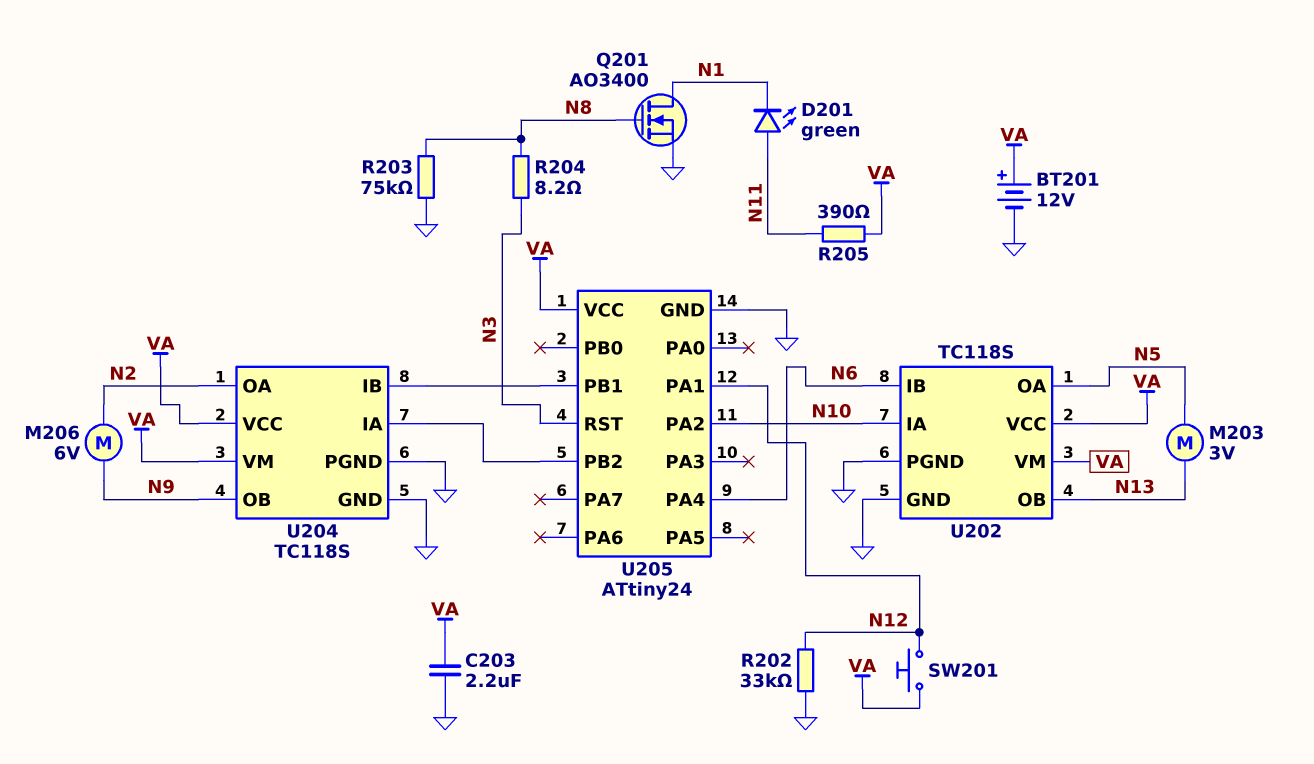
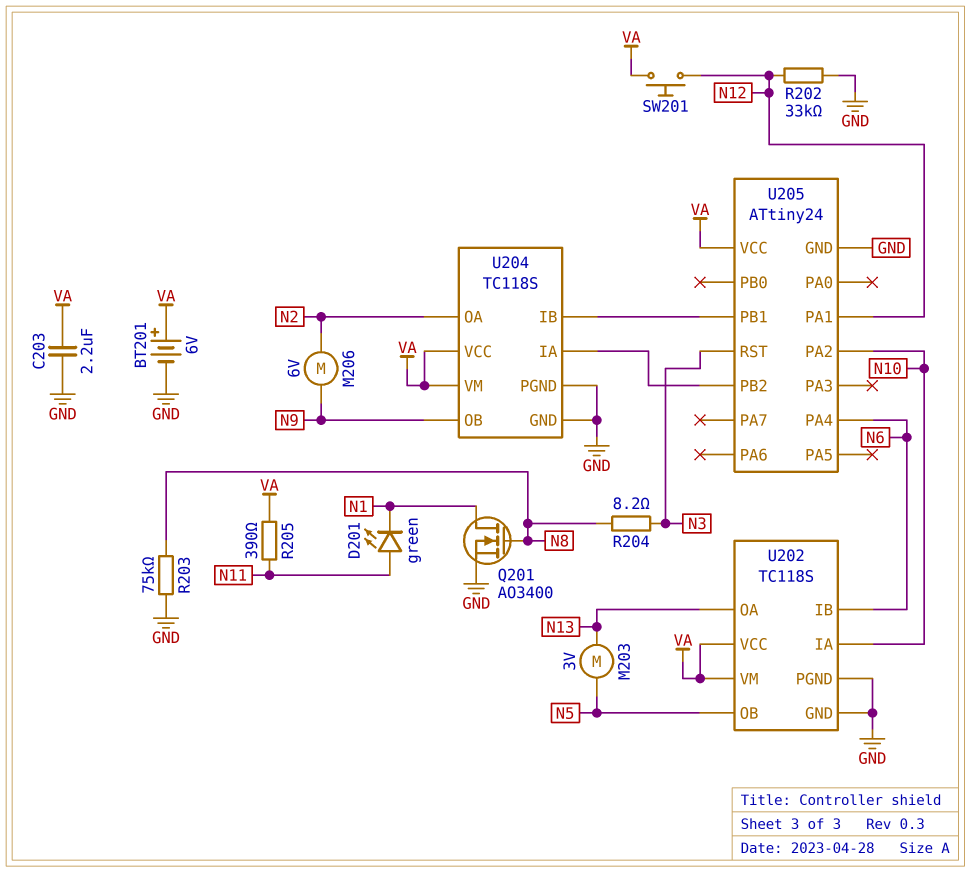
BT201: 12V (plus VA, minus GND) -> 6V (plus VA, minus GND)
U202 pin OA: N5 -> N13
U202 pin OB: N13 -> N5

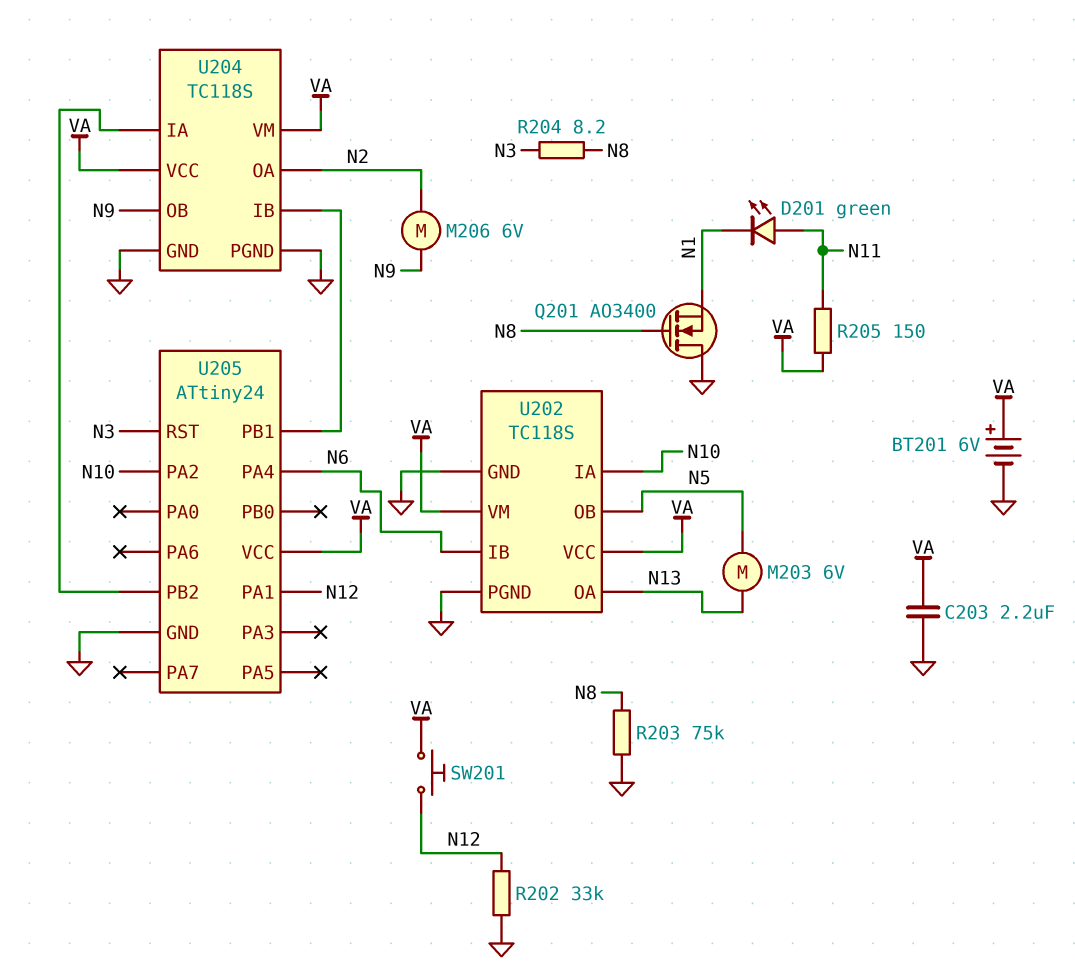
M203: motor 3V (N5, N13) -> motor 6V (N5, N13)
Q201: NMOS AO3400 (G N8, D N1, S GND) -> NMOS AO3400 (G N8, D GND, S N1)
R205: 390 (N11, VA) -> 150 (N11, VA)

